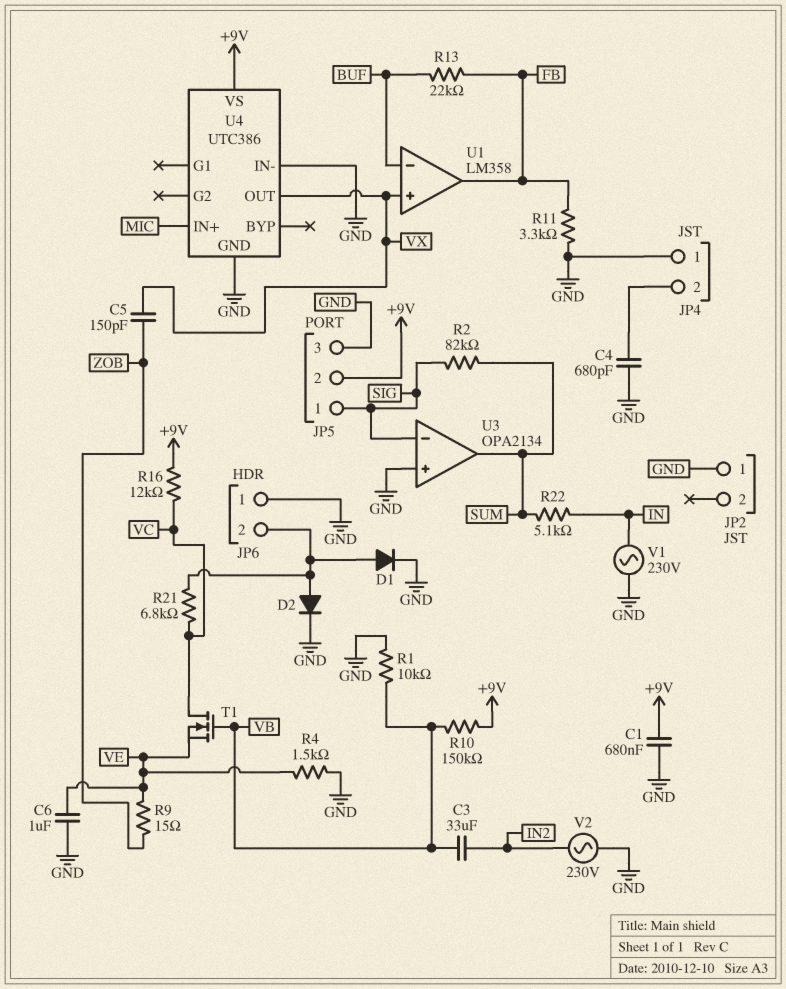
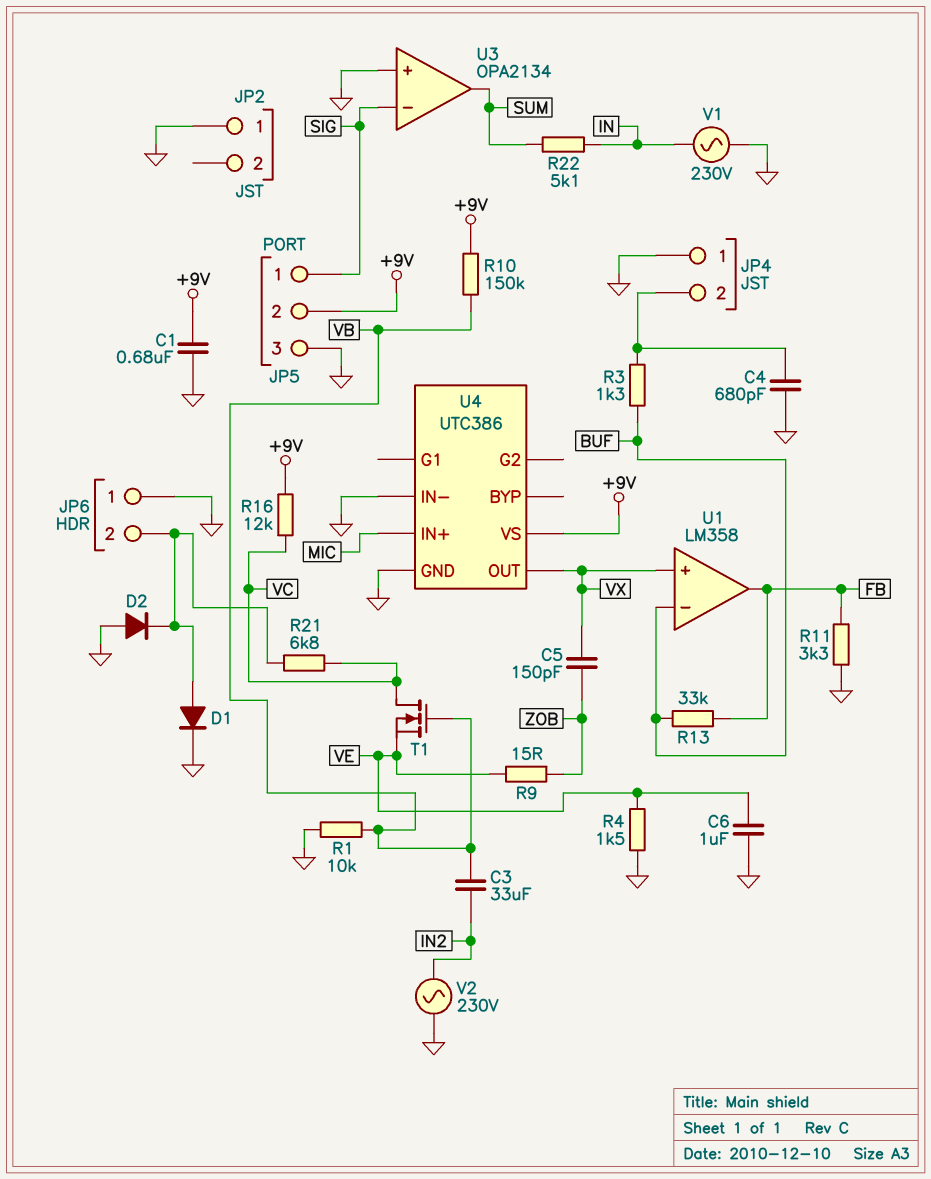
D2: diode (A JP6/2, K GND) -> diode (A GND, K JP6/2)
R2: 82k (SIG, SUM) -> none
R3: none -> 1.3k (BUF, JP4/2)
R13: 22k (BUF, FB) -> 33k (BUF, FB)

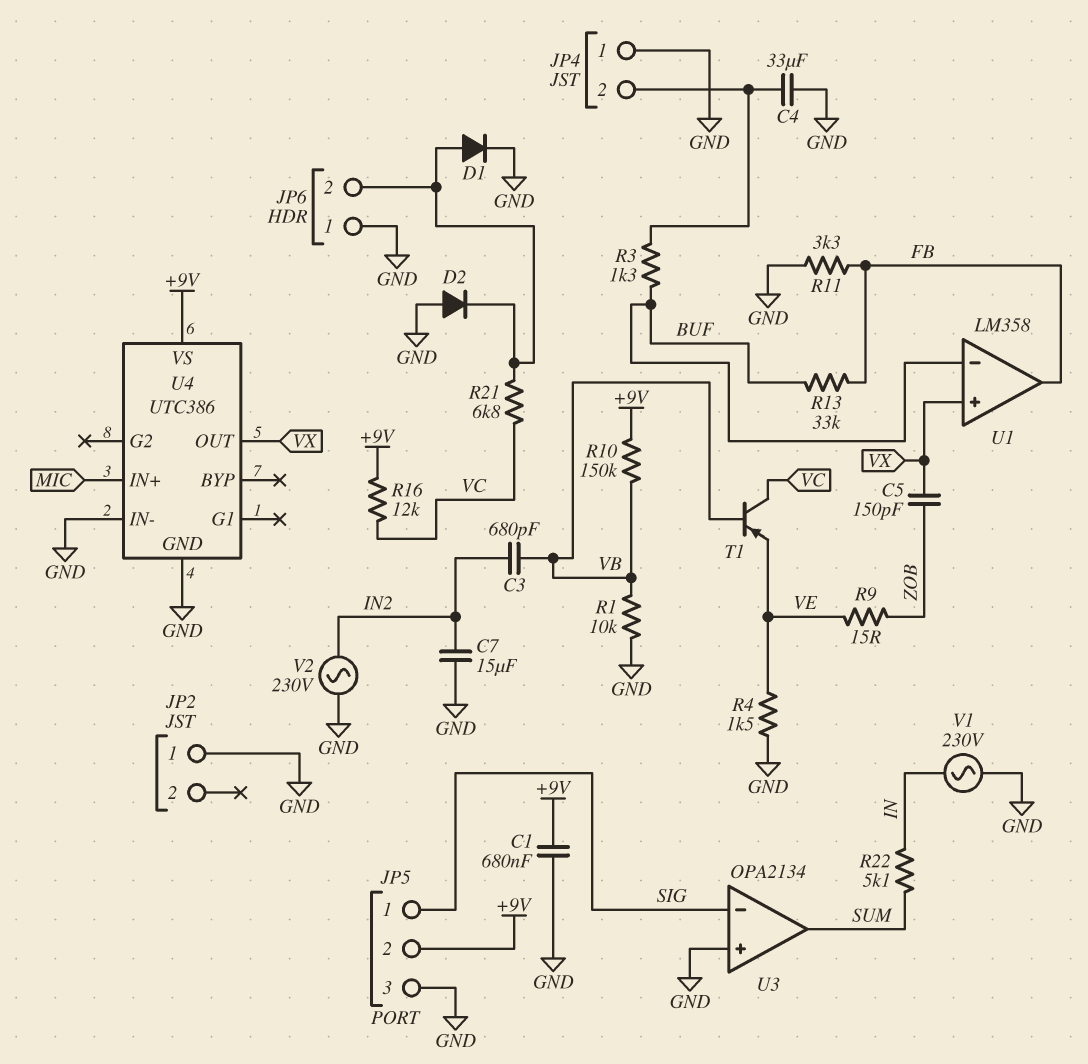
C3: 33uF (IN2, VB) -> 680pF (IN2, VB)
C4: 680pF (GND, JP4/2) -> 33uF (GND, JP4/2)
C6: 1uF (GND, VE) -> none
C7: none -> 15uF (GND, IN2)
T1: NMOS (G VB, D VC, S VE) -> PNP (B VB, C VC, E VE)

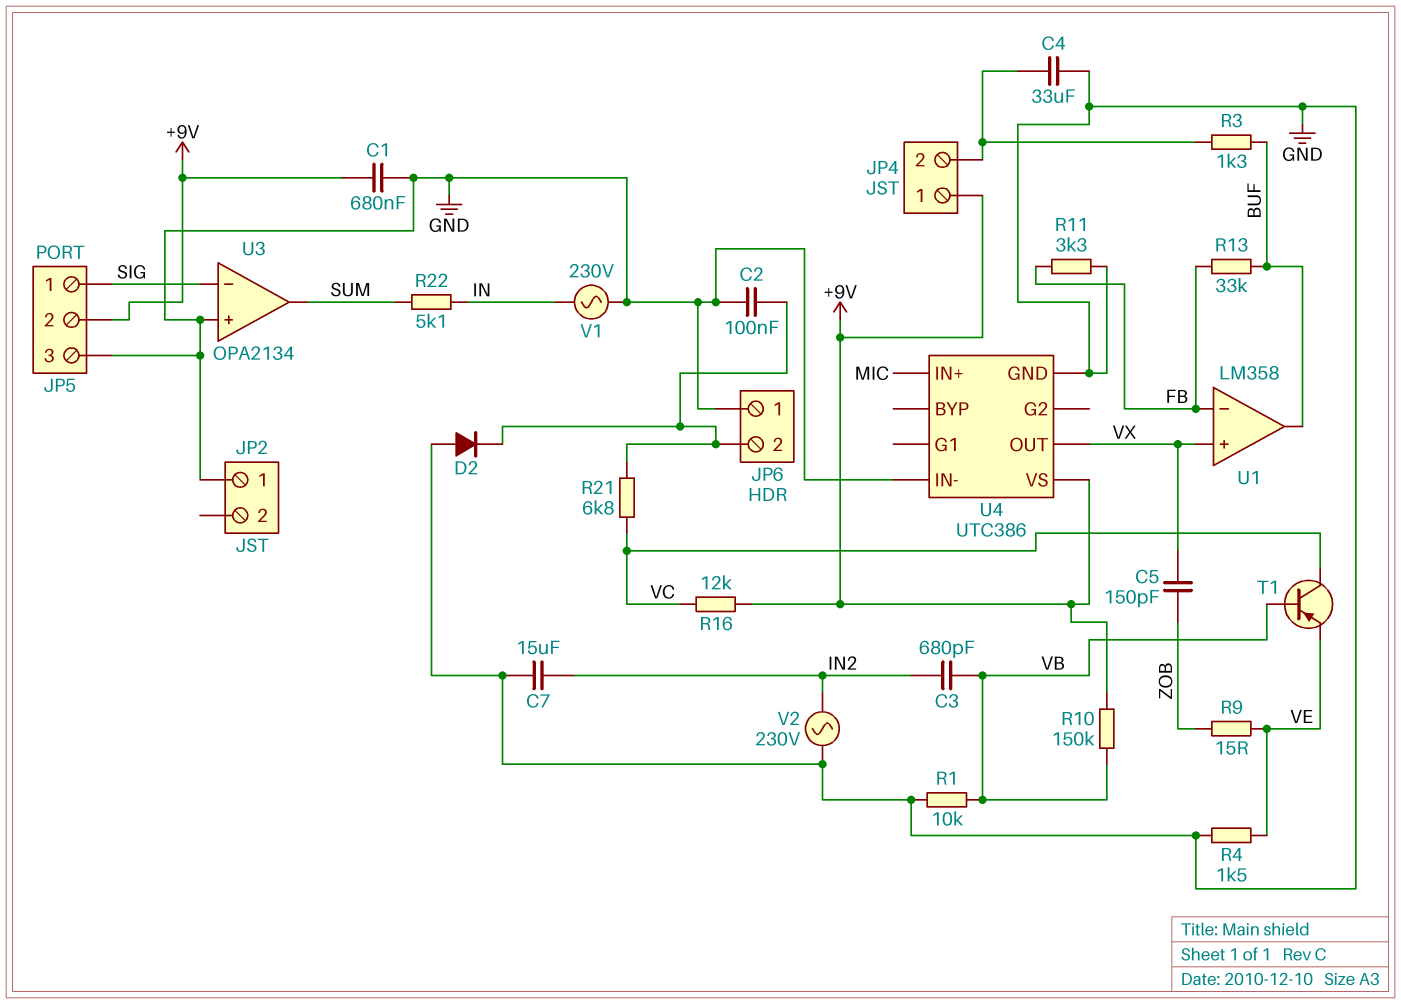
C2: none -> 100nF (GND, JP6/2)
D1: diode (A JP6/2, K GND) -> none
JP4 pin 1: GND -> +9V
U1 pin in-: BUF -> FB
U1 pin out: FB -> BUF

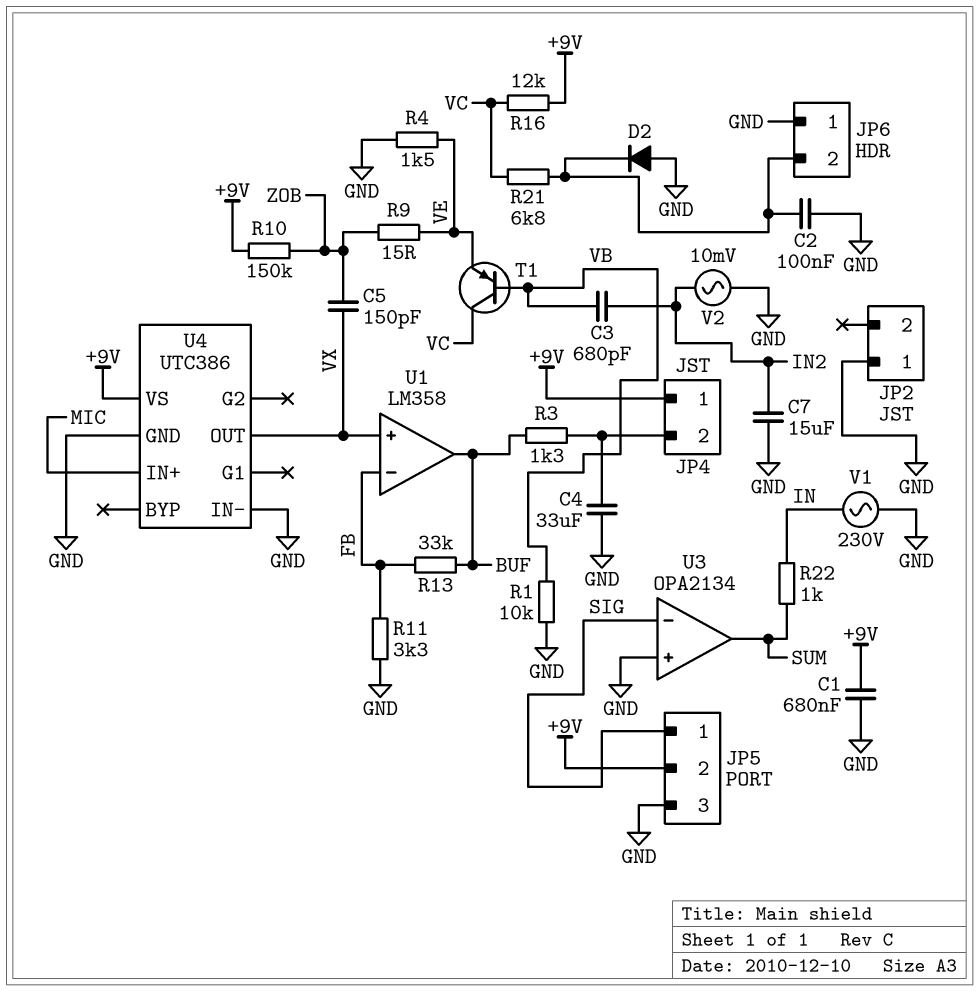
R10: 150k (+9V, VB) -> 150k (+9V, ZOB)
R22: 5.1k (IN, SUM) -> 1k (IN, SUM)
V2: AC 230V (GND, IN2) -> AC 10mV (GND, IN2)

